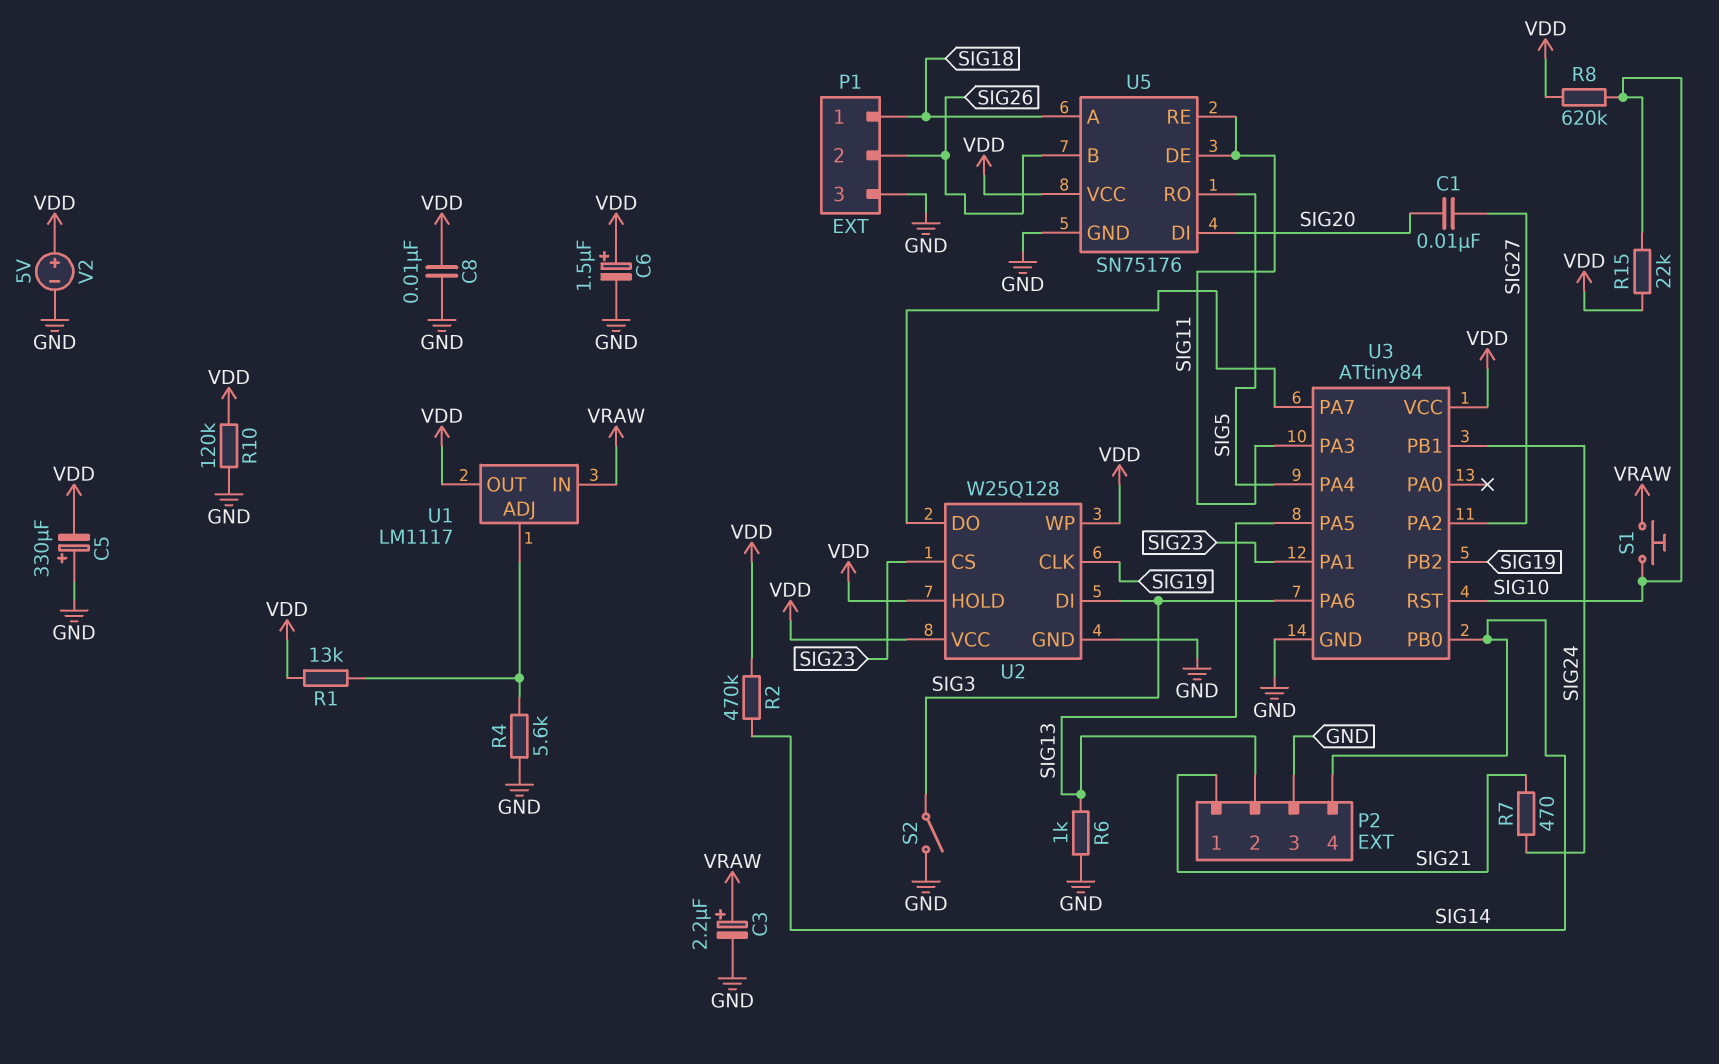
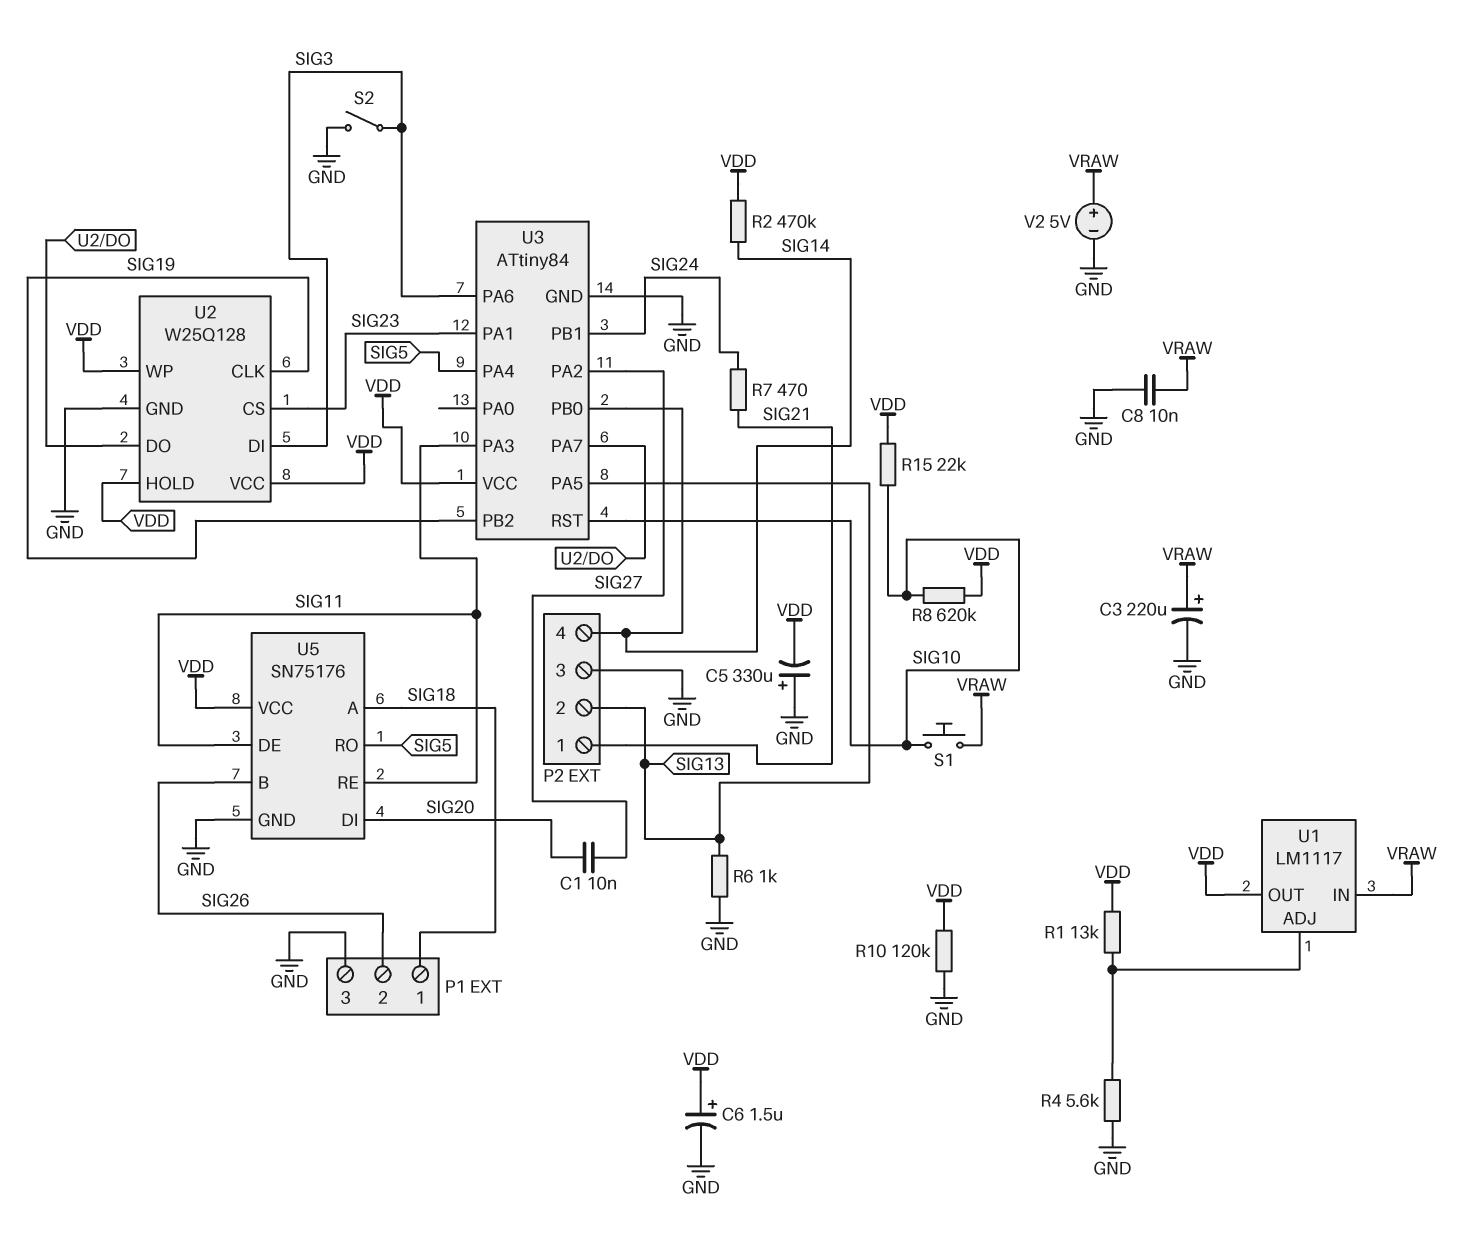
C3: 2.2uF (plus VRAW, minus GND) -> 220uF (plus VRAW, minus GND)
C8: 10nF (GND, VDD) -> 10nF (GND, VRAW)
V2: 5V (plus VDD, minus GND) -> 5V (plus VRAW, minus GND)

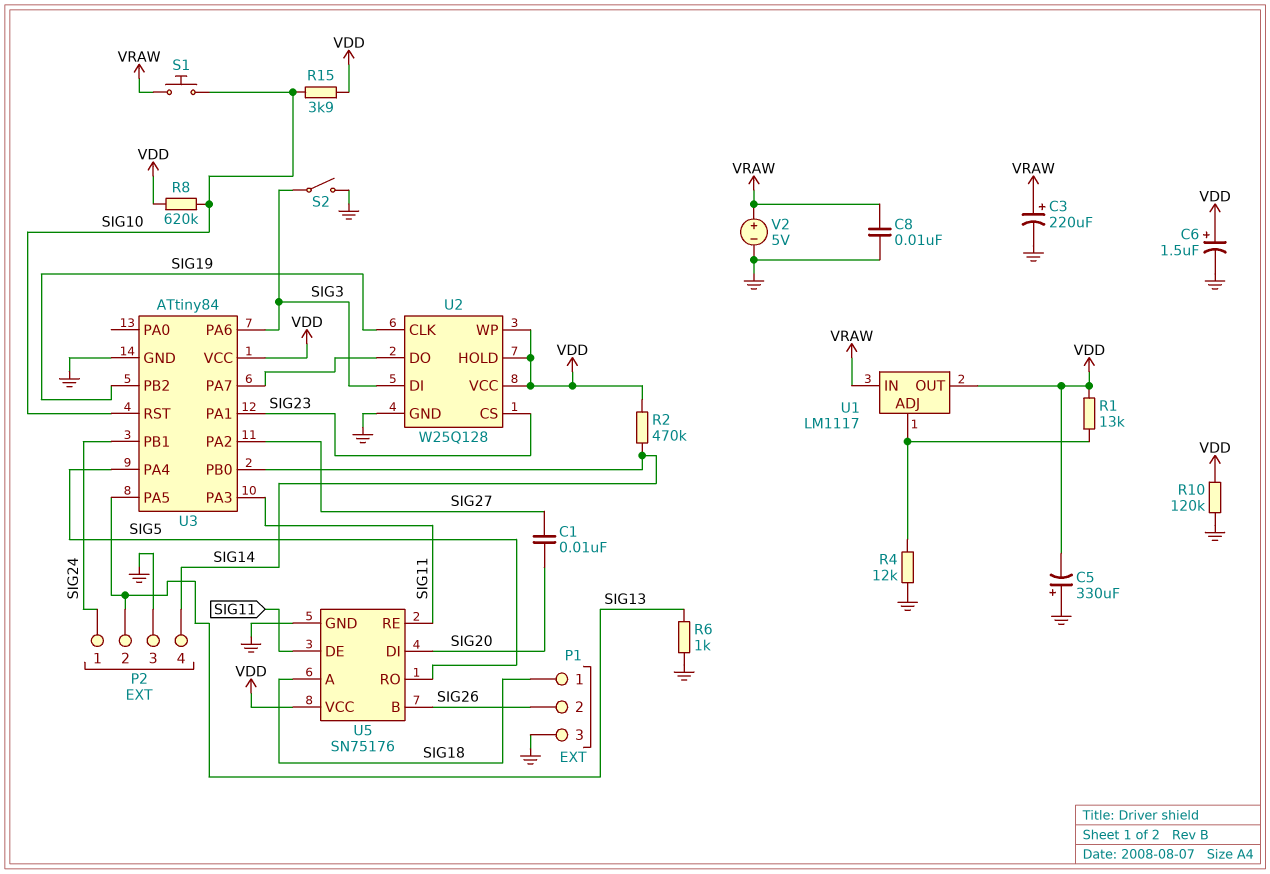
P2 pin 1: SIG21 -> SIG24
R4: 5.6k (GND, U1/ADJ) -> 12k (GND, U1/ADJ)
R7: 470 (SIG21, SIG24) -> none
R15: 22k (SIG10, VDD) -> 3.9k (SIG10, VDD)

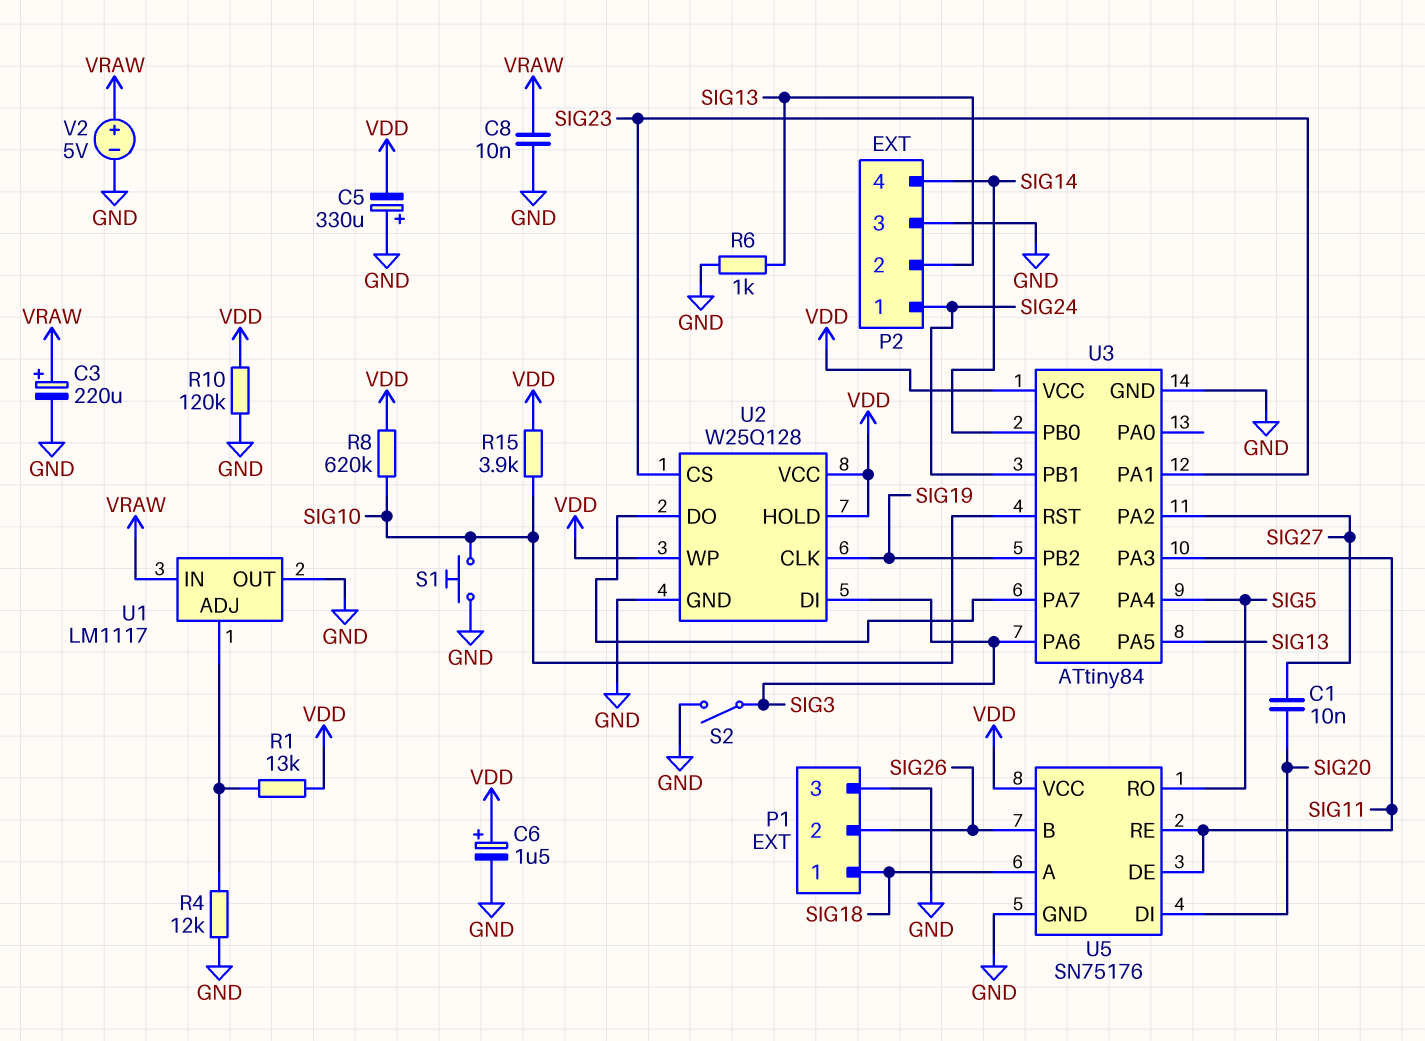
R2: 470k (SIG14, VDD) -> none
S1: button (SIG10, VRAW) -> button (GND, SIG10)
U1 pin OUT: VDD -> GND

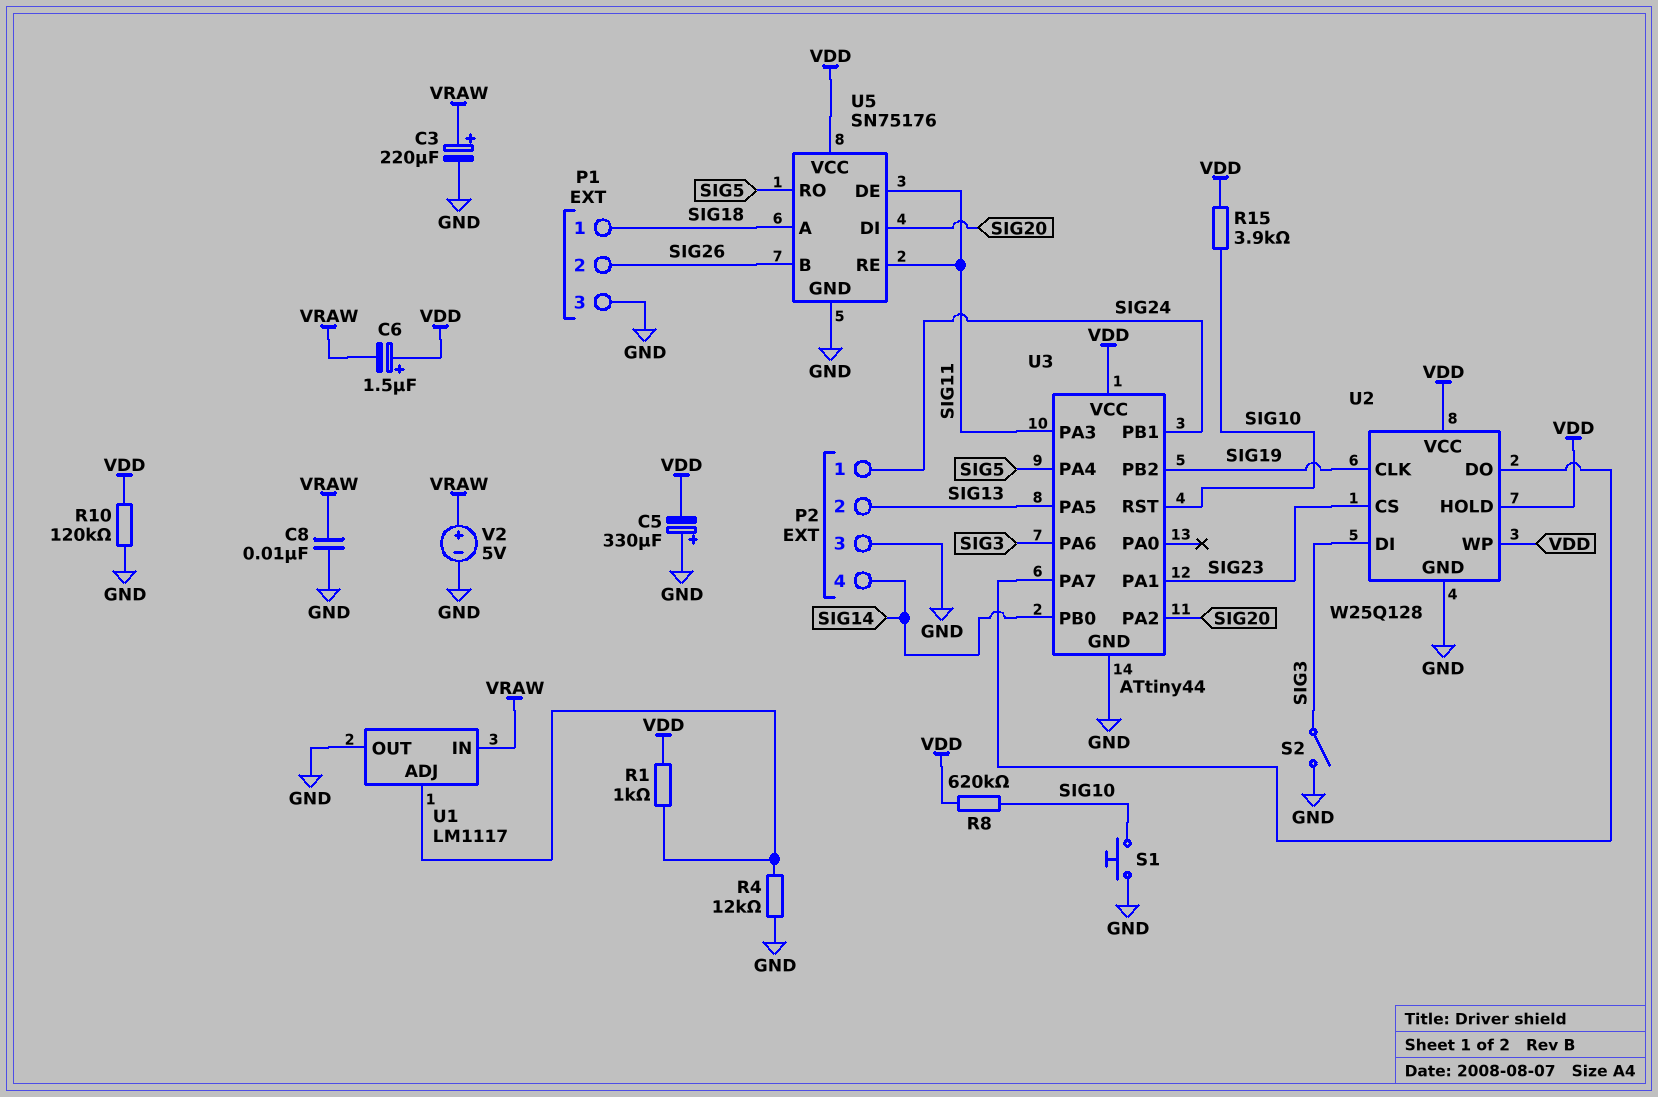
C1: 10nF (SIG20, SIG27) -> none
C6: 1.5uF (plus VDD, minus GND) -> 1.5uF (plus VDD, minus VRAW)
R1: 13k (U1/ADJ, VDD) -> 1k (U1/ADJ, VDD)
R6: 1k (GND, SIG13) -> none
U3: ATtiny84 -> ATtiny44
U3 pin PA2: SIG27 -> SIG20

